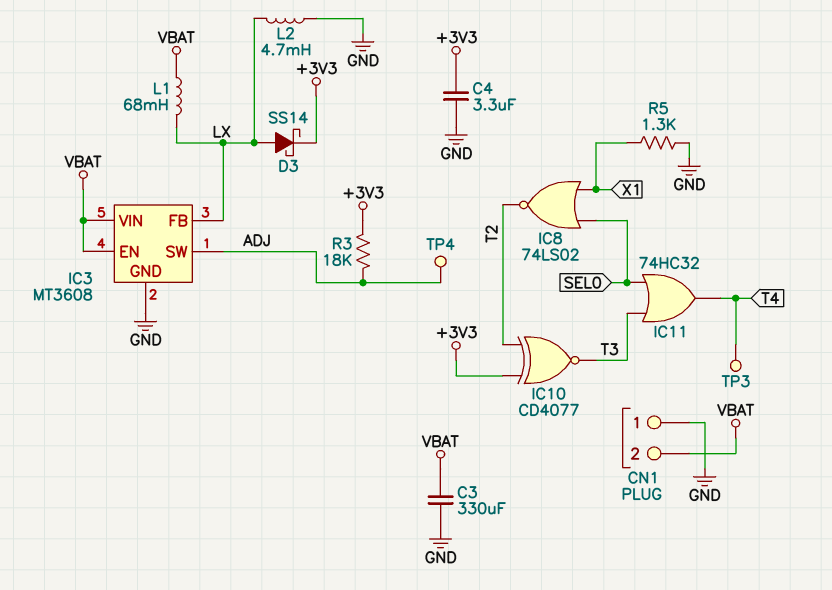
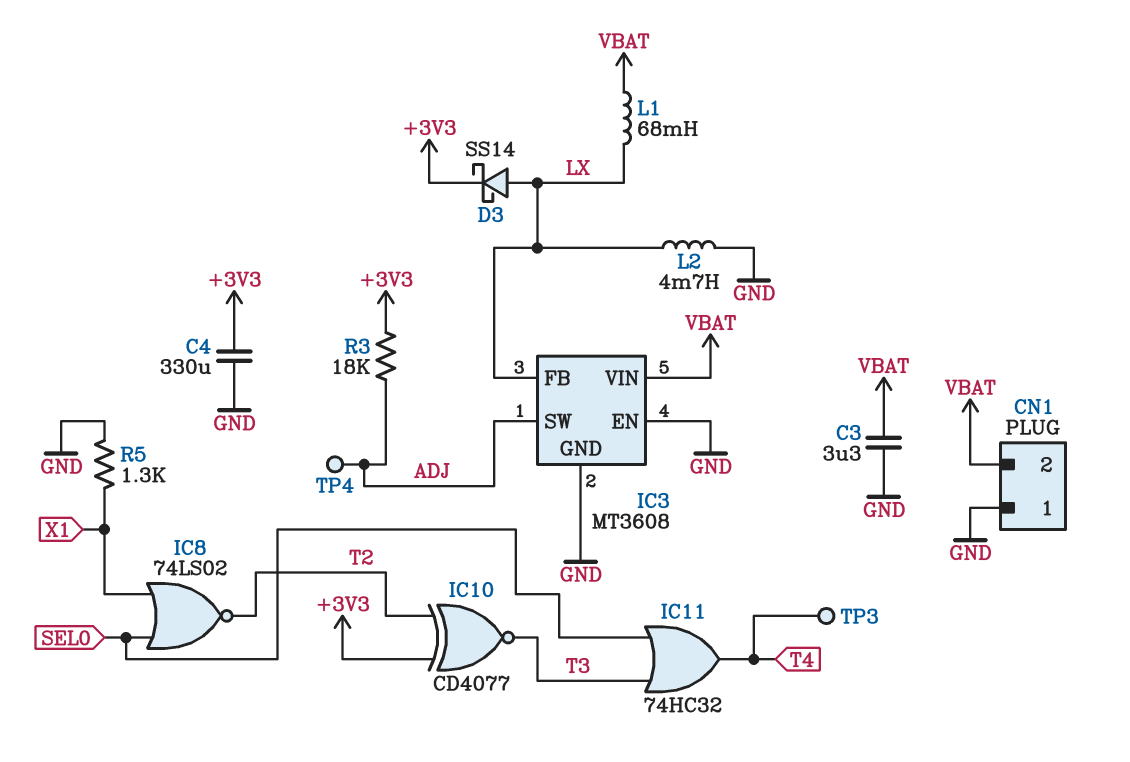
C3: 330uF (GND, VBAT) -> 3.3uF (GND, VBAT)
C4: 3.3uF (+3V3, GND) -> 330uF (+3V3, GND)
IC3 pin EN: VBAT -> GND

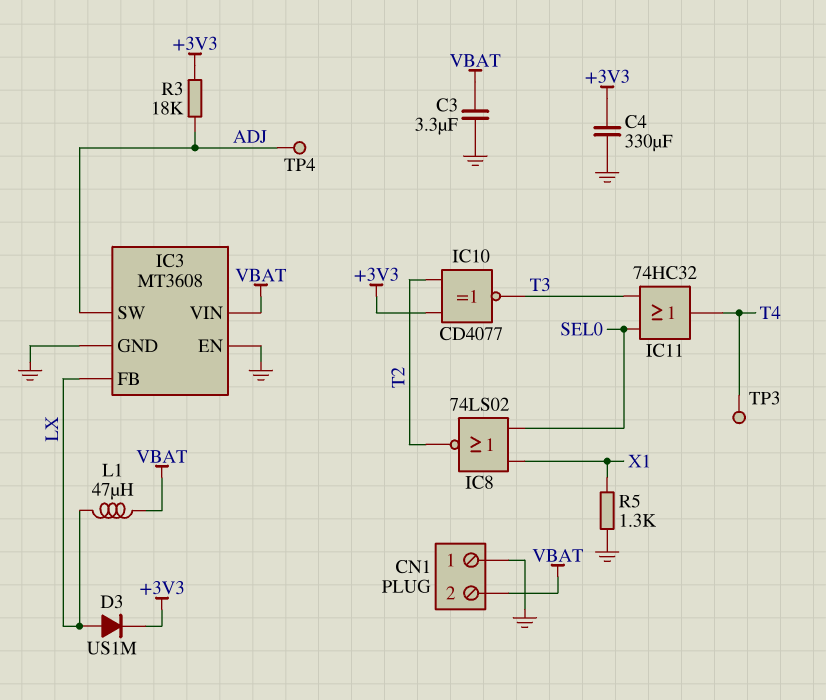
D3: schottky SS14 (A LX, K +3V3) -> diode US1M (A LX, K +3V3)
L1: 68mH (LX, VBAT) -> 47uH (LX, VBAT)
L2: 4.7mH (GND, LX) -> none

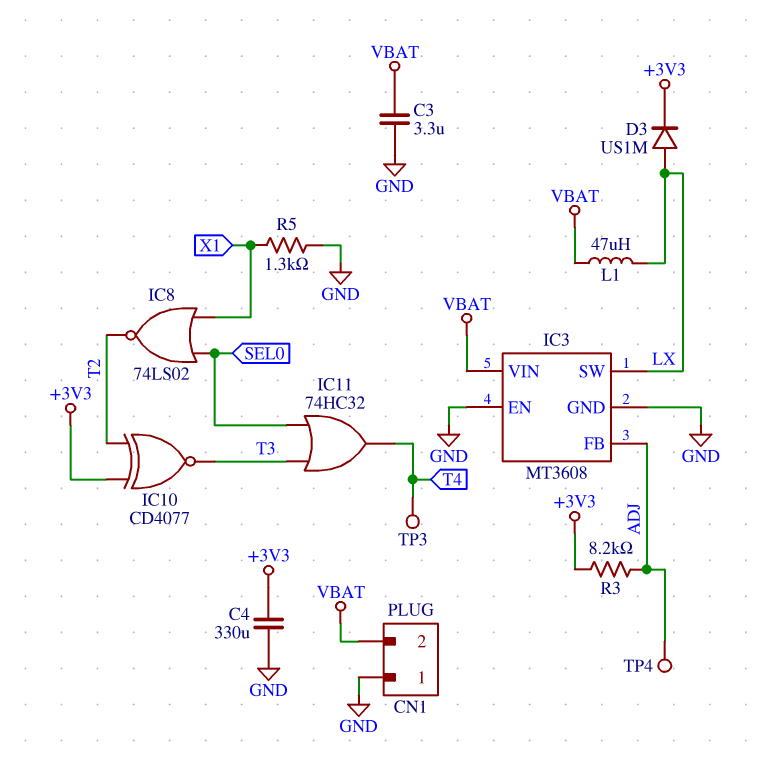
IC3 pin FB: LX -> ADJ
IC3 pin SW: ADJ -> LX
R3: 18k (+3V3, ADJ) -> 8.2k (+3V3, ADJ)

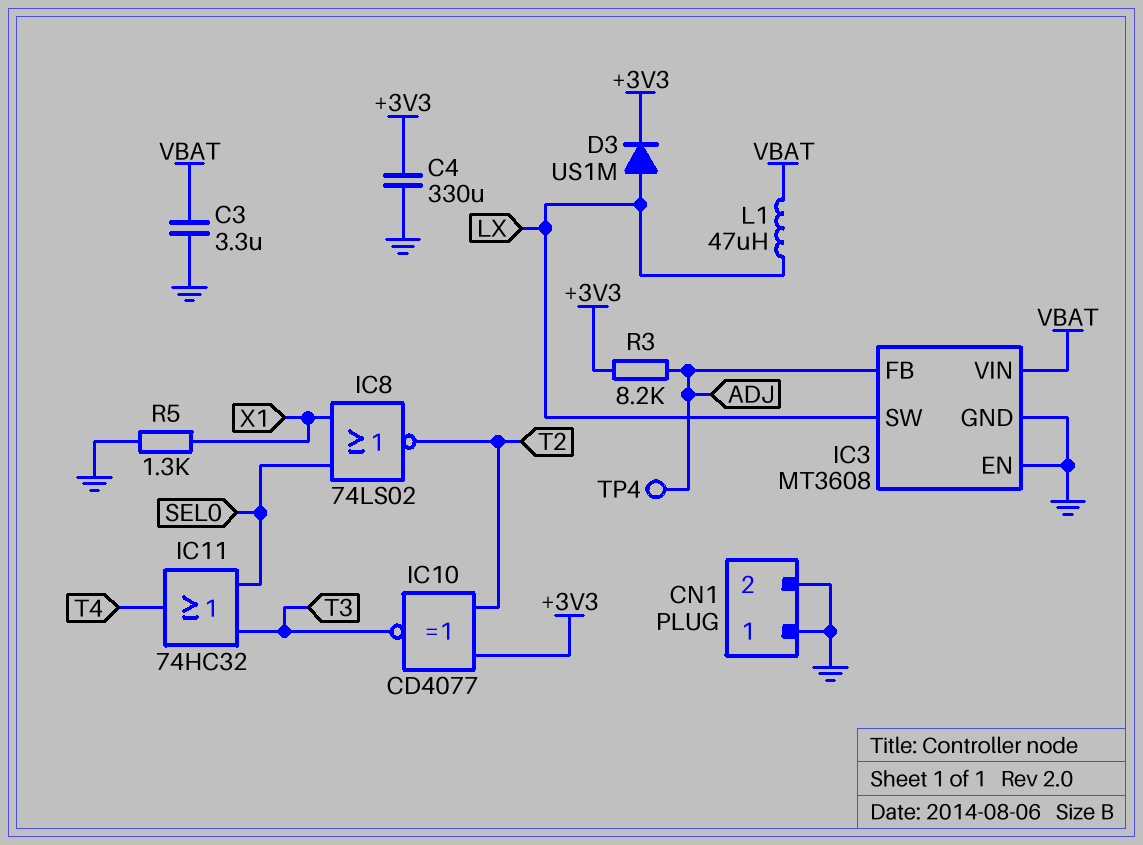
CN1 pin 2: VBAT -> GND
TP3: test point (T4) -> none

